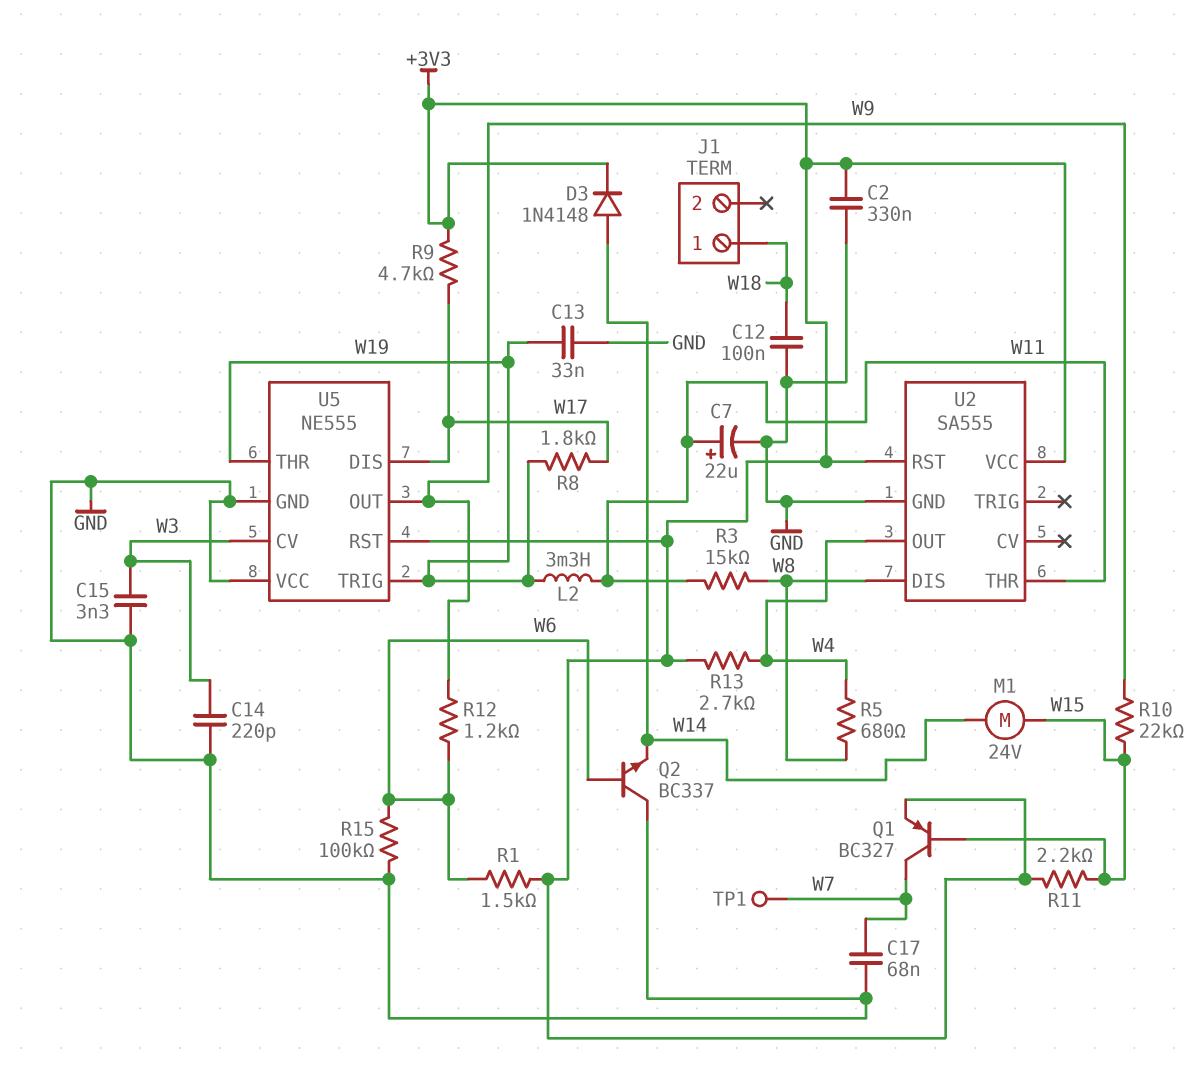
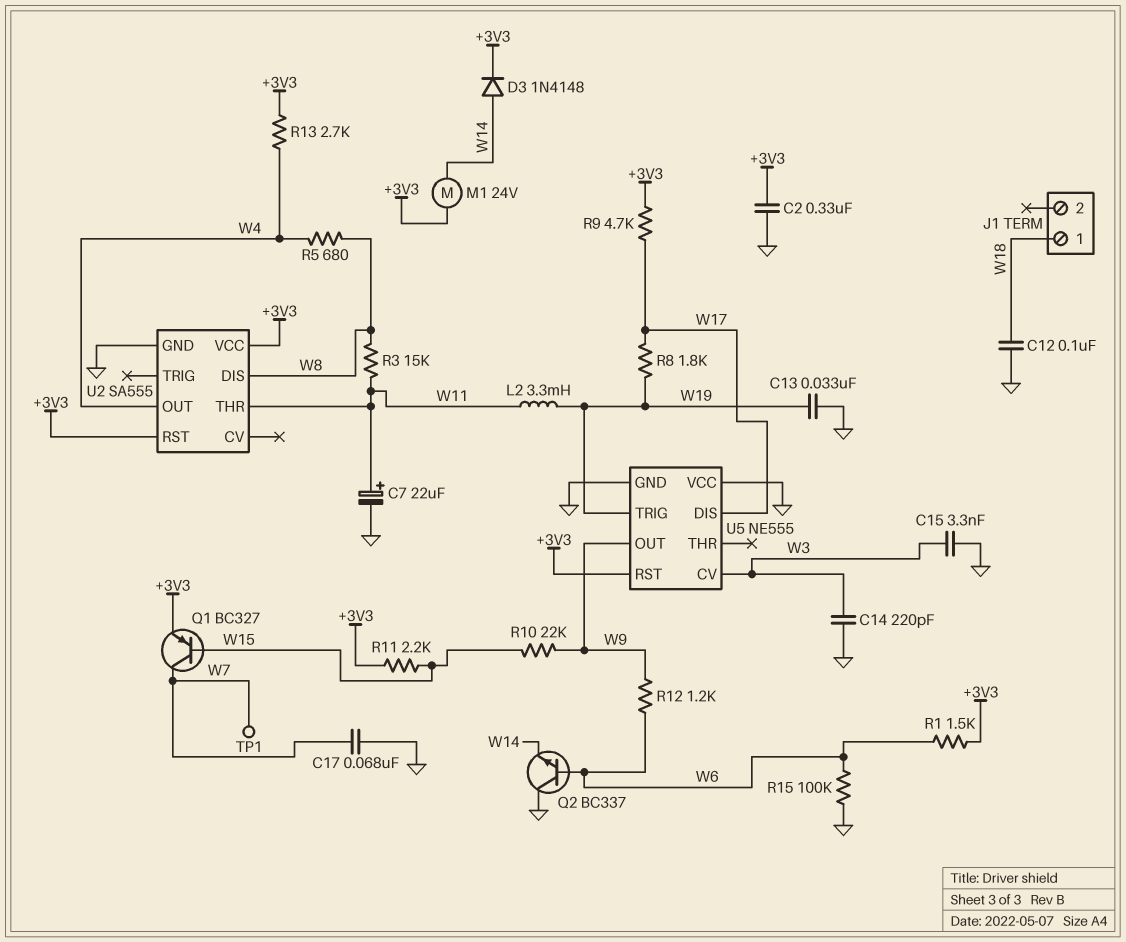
M1: motor 24V (W14, W15) -> motor 24V (+3V3, W14)
U5 pin THR: W19 -> none

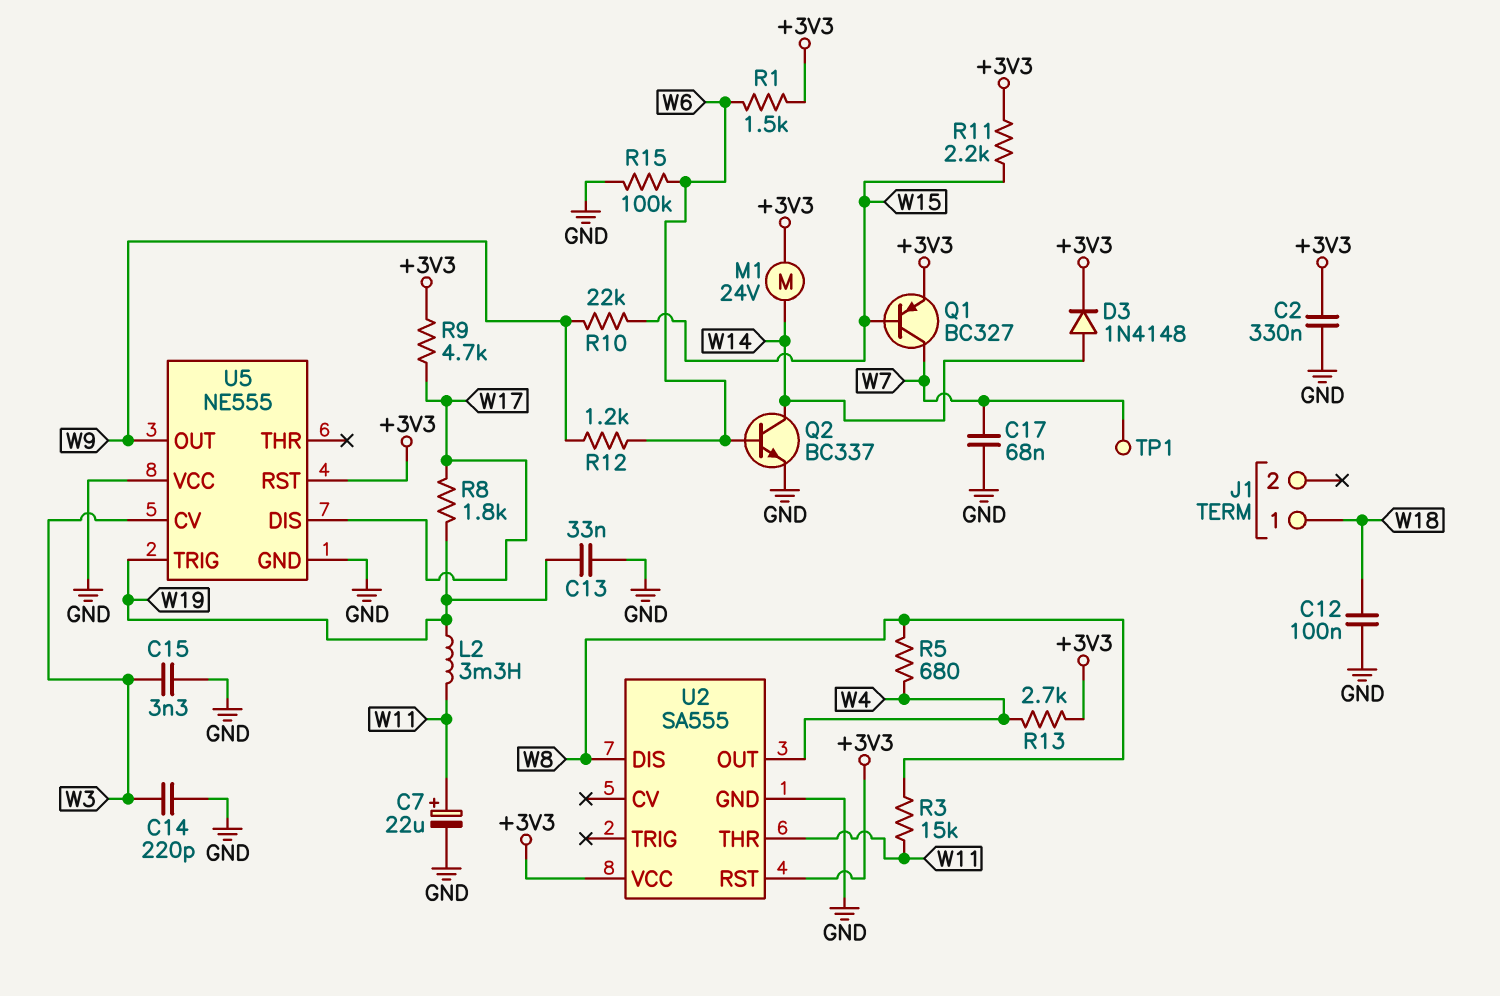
Q2: NPN BC337 (B W6, C GND, E W14) -> NPN BC337 (B W6, C W14, E GND)

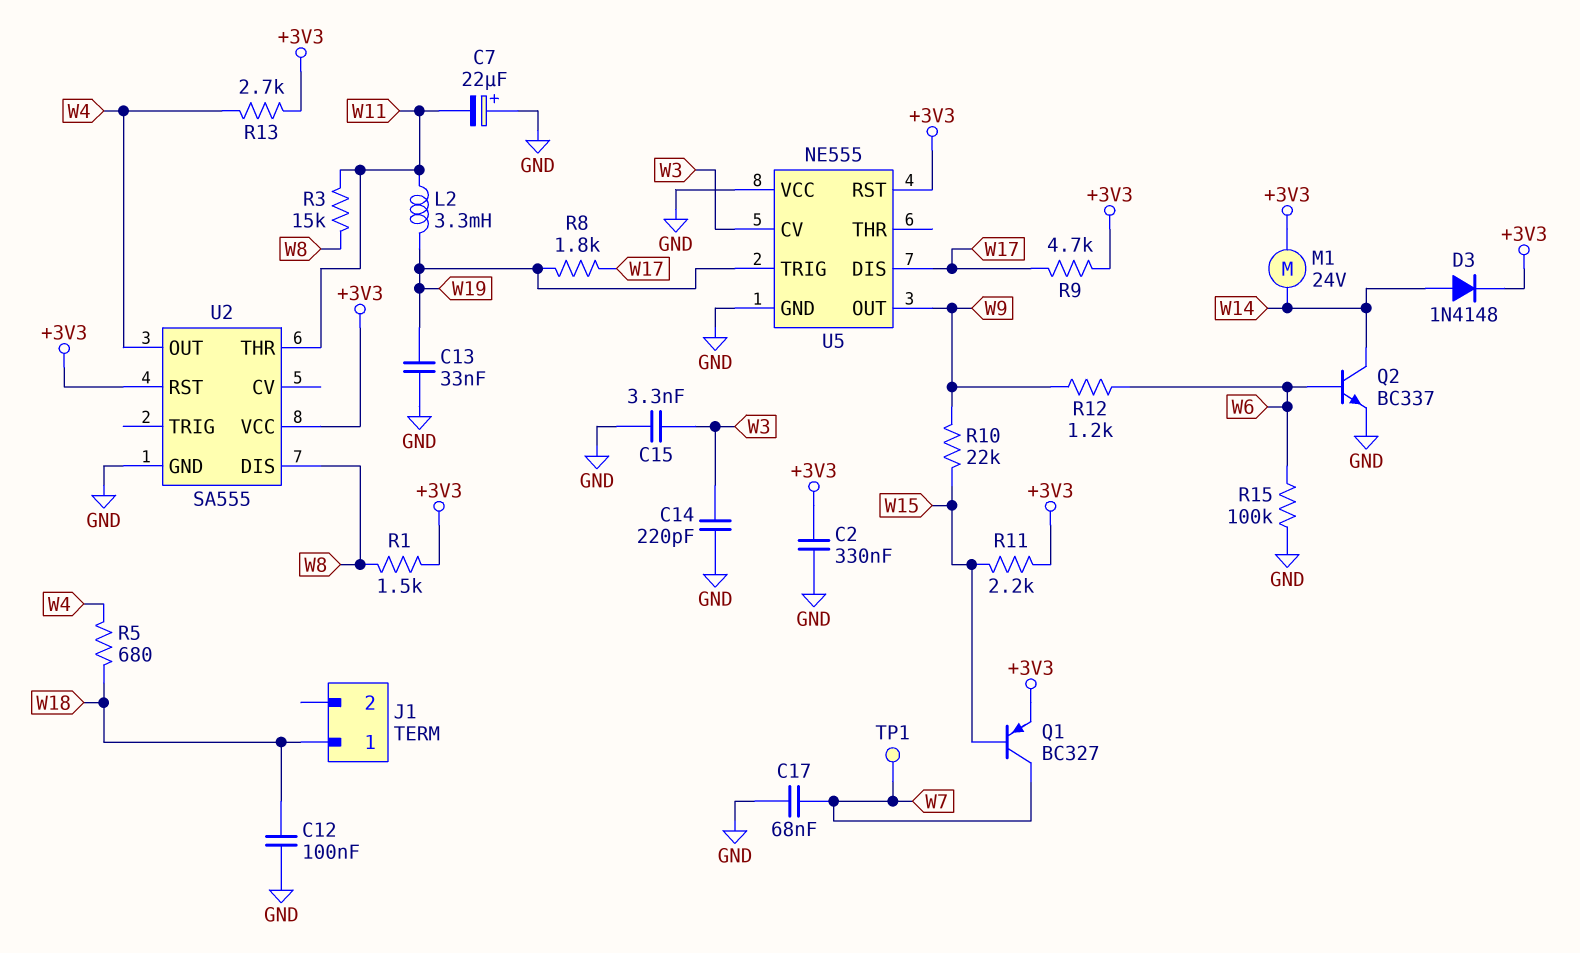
C7: 22uF (plus W11, minus GND) -> 22uF (plus GND, minus W11)
R1: 1.5k (+3V3, W6) -> 1.5k (+3V3, W8)
R5: 680 (W4, W8) -> 680 (W4, W18)

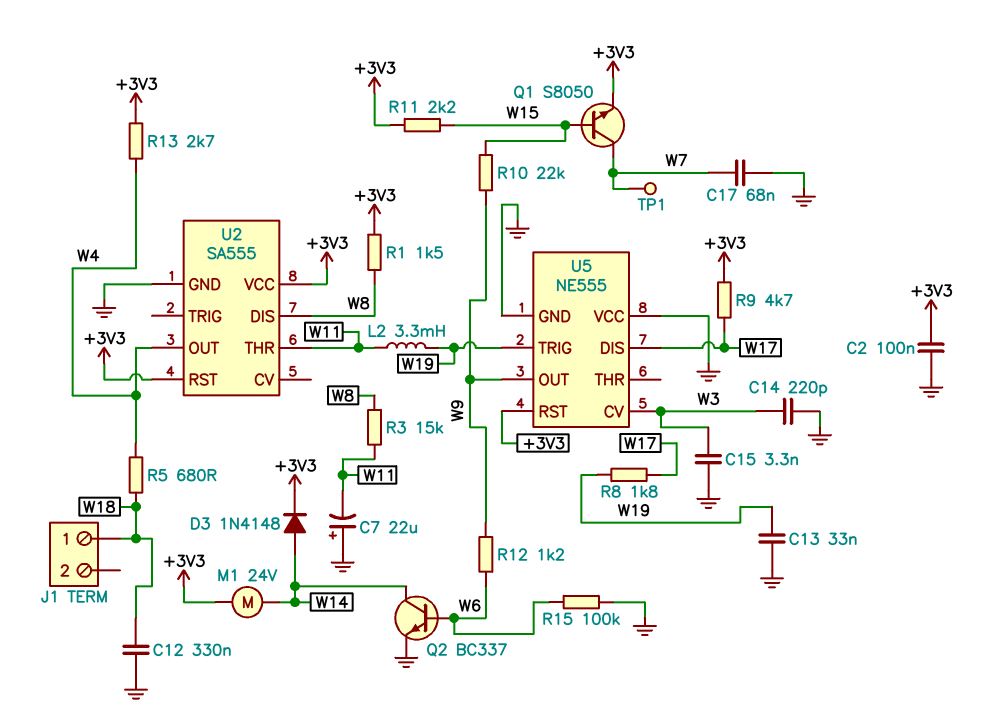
C2: 330nF (+3V3, GND) -> 100nF (+3V3, GND)
C12: 100nF (GND, W18) -> 330nF (GND, W18)
Q1: PNP BC327 (B W15, C W7, E +3V3) -> NPN S8050 (B W15, C W7, E +3V3)

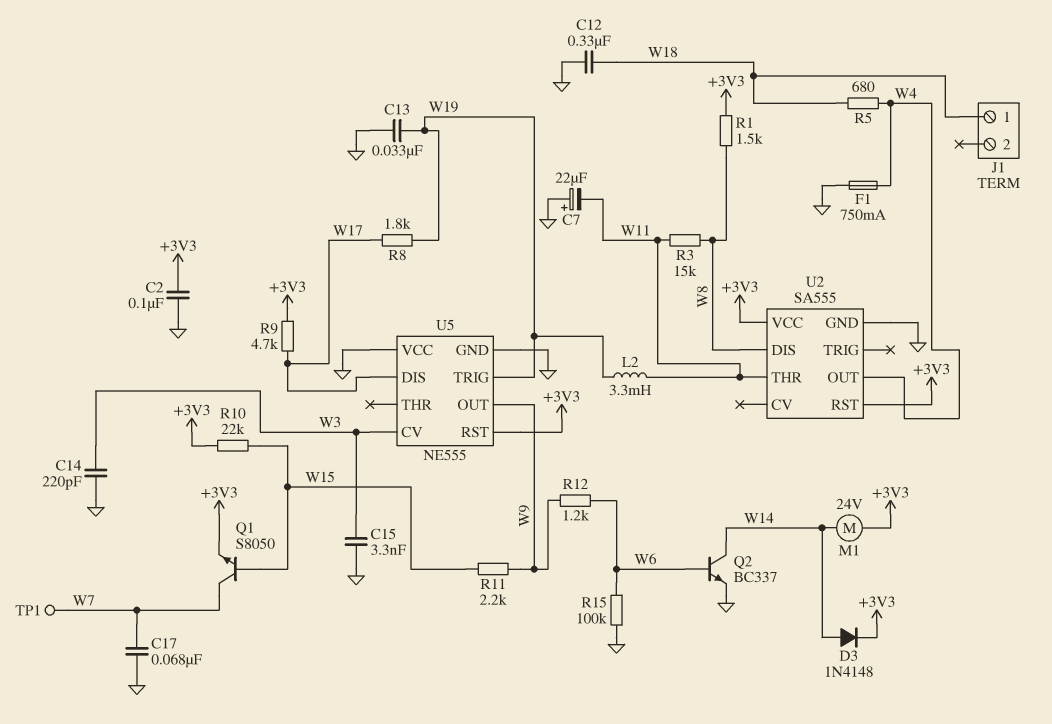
F1: none -> 750mA (GND, W4)
R10: 22k (W9, W15) -> 22k (+3V3, W15)
R11: 2.2k (+3V3, W15) -> 2.2k (W9, W15)
R13: 2.7k (+3V3, W4) -> none

